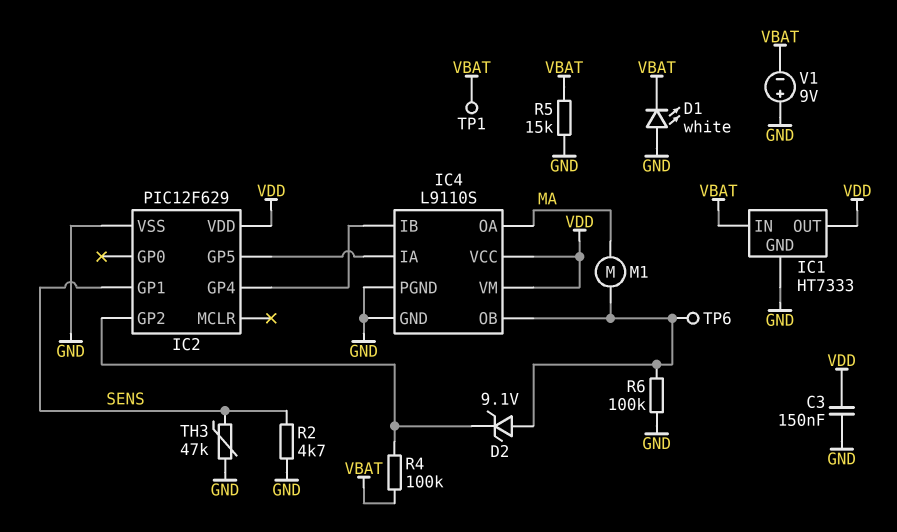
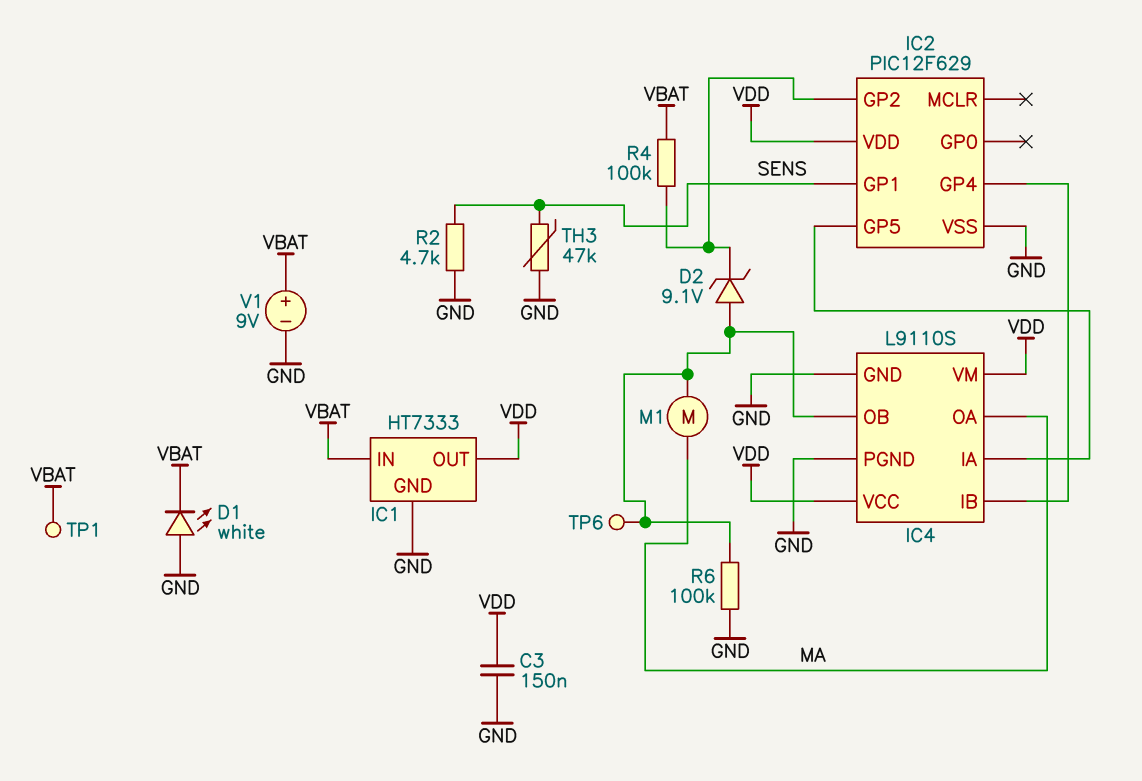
R5: 15k (GND, VBAT) -> none
V1: 9V (plus GND, minus VBAT) -> 9V (plus VBAT, minus GND)

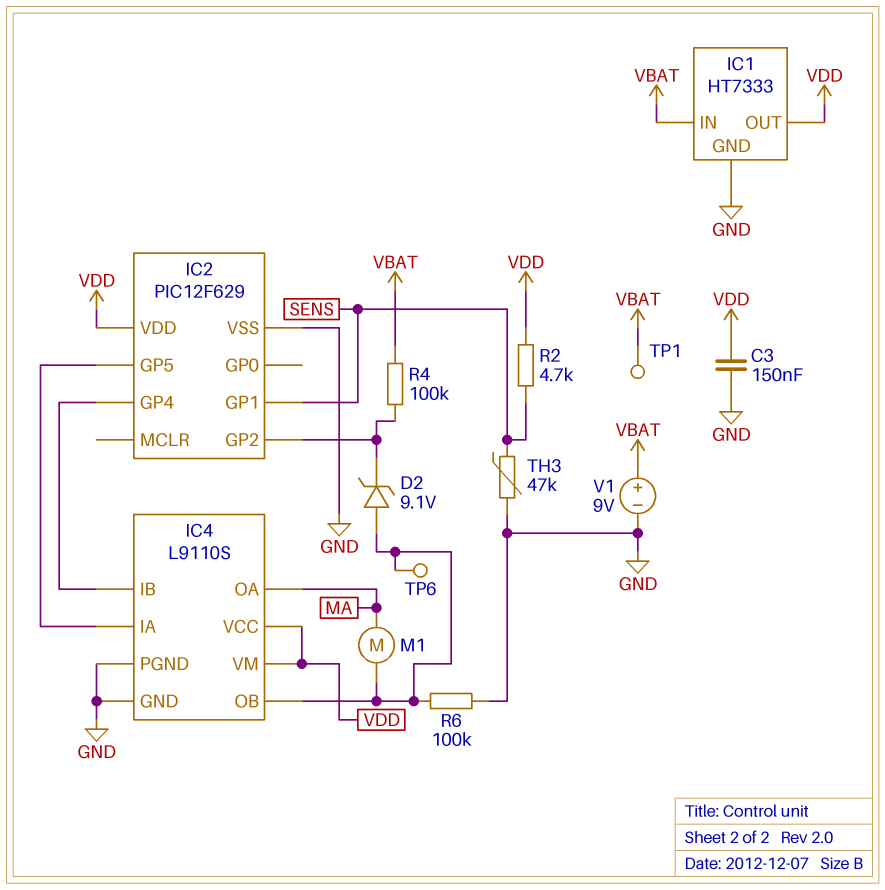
D1: LED white (A GND, K VBAT) -> none
R2: 4.7k (GND, SENS) -> 4.7k (SENS, VDD)

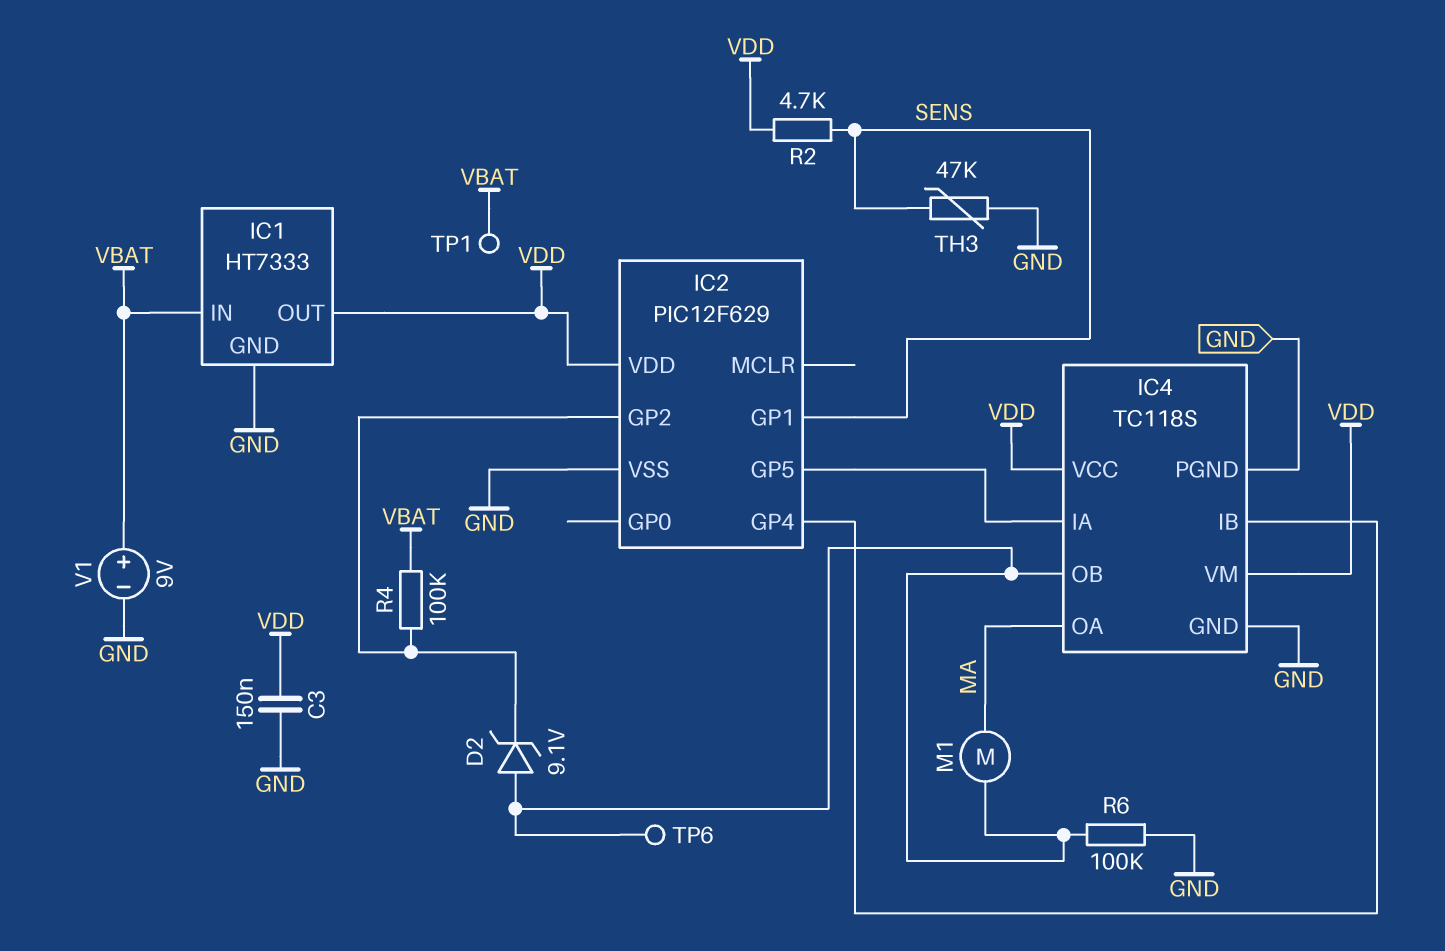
IC4: L9110S -> TC118S

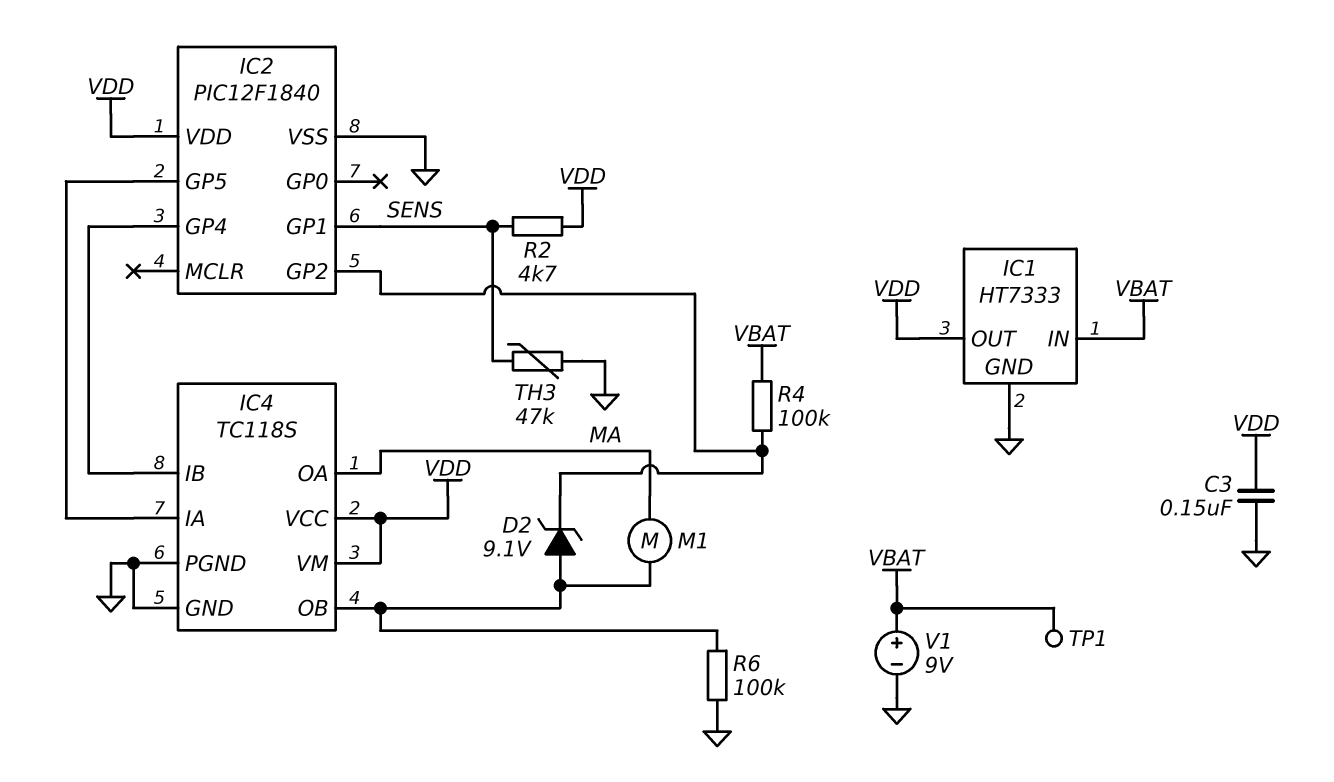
IC2: PIC12F629 -> PIC12F1840
TP6: test point (IC4/OB) -> none

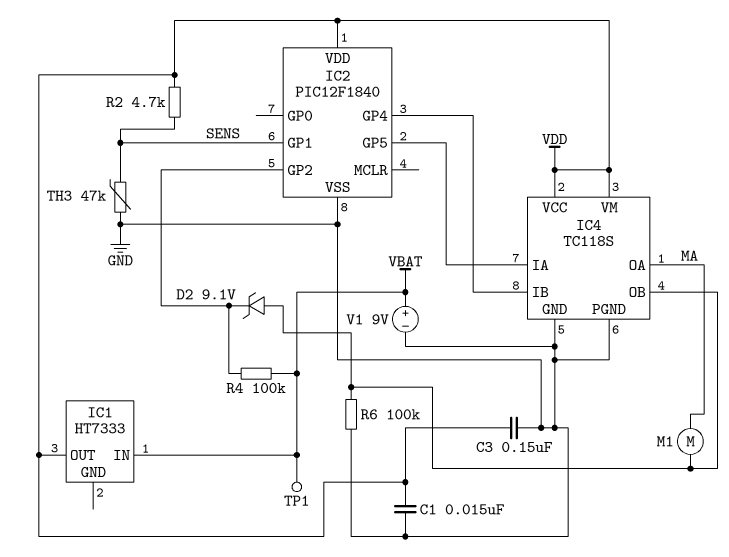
C1: none -> 15nF (GND, VDD)
IC1 pin GND: GND -> none

